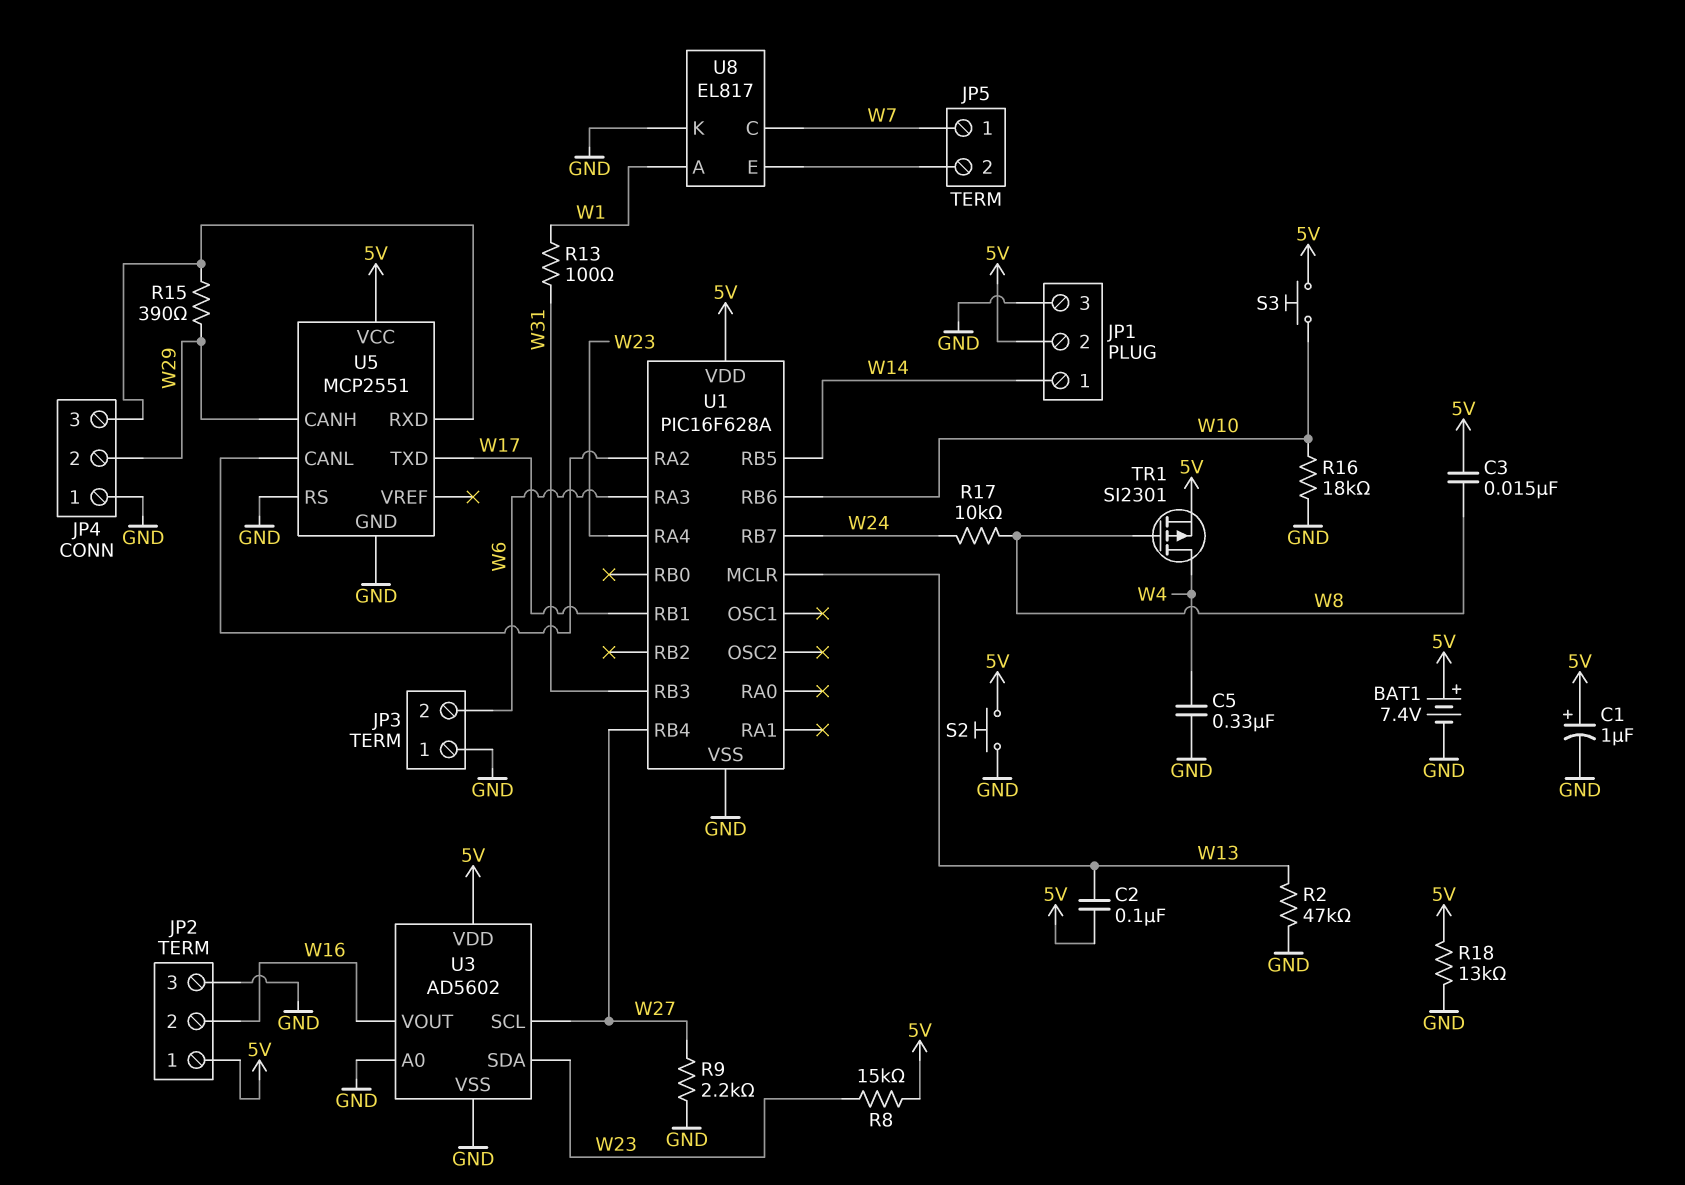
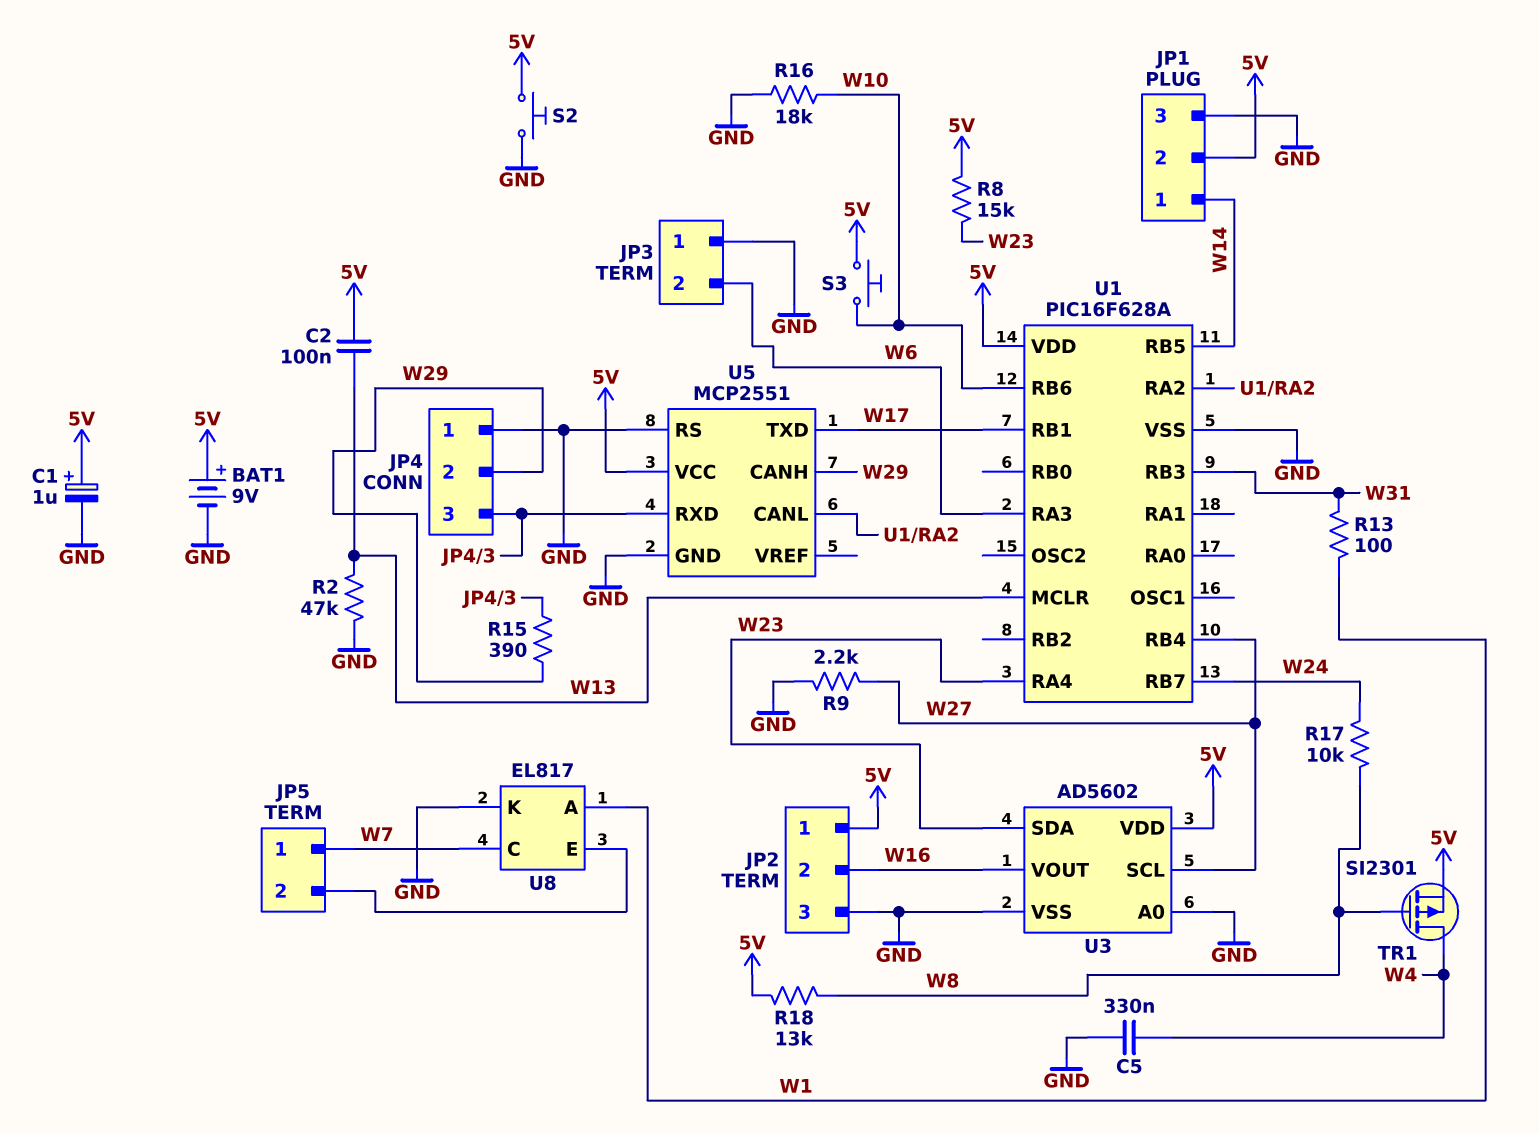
BAT1: 7.4V (plus 5V, minus GND) -> 9V (plus 5V, minus GND)
C3: 15nF (5V, W8) -> none
R18: 13k (5V, GND) -> 13k (5V, W8)

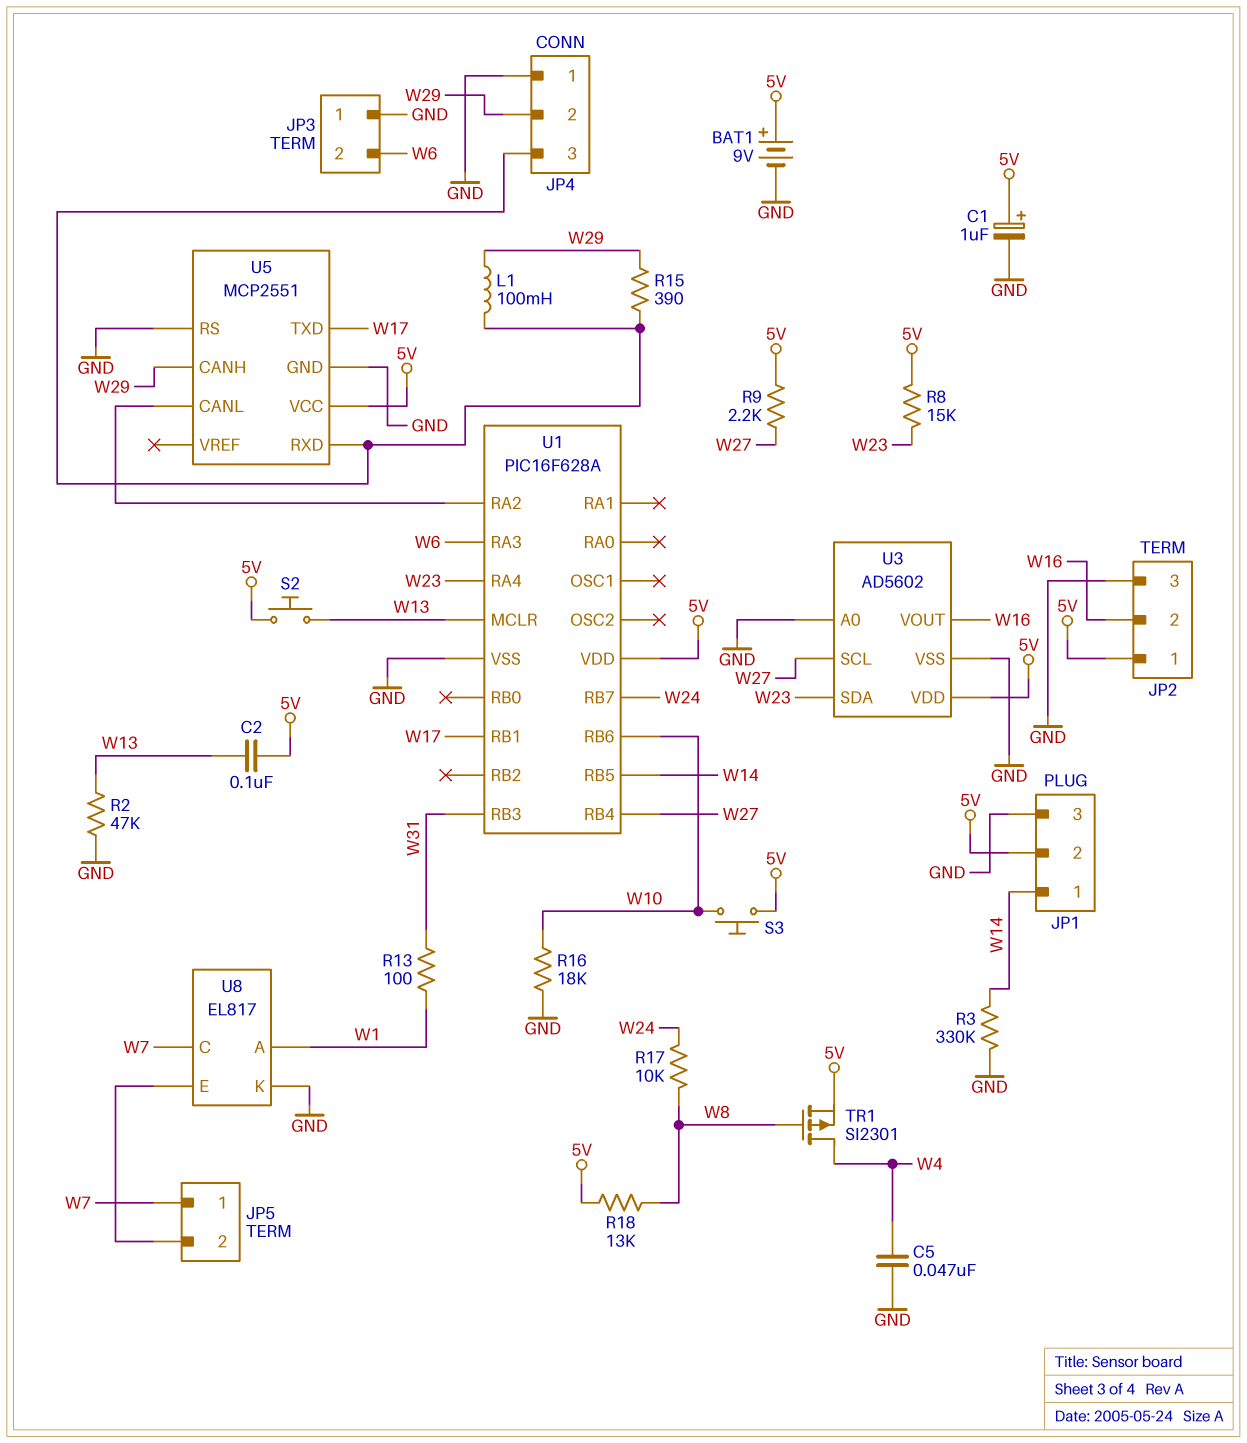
C5: 330nF (GND, W4) -> 47nF (GND, W4)
L1: none -> 100mH (JP4/3, W29)
R3: none -> 330k (GND, W14)
R9: 2.2k (GND, W27) -> 2.2k (5V, W27)
S2: button (5V, GND) -> button (5V, W13)

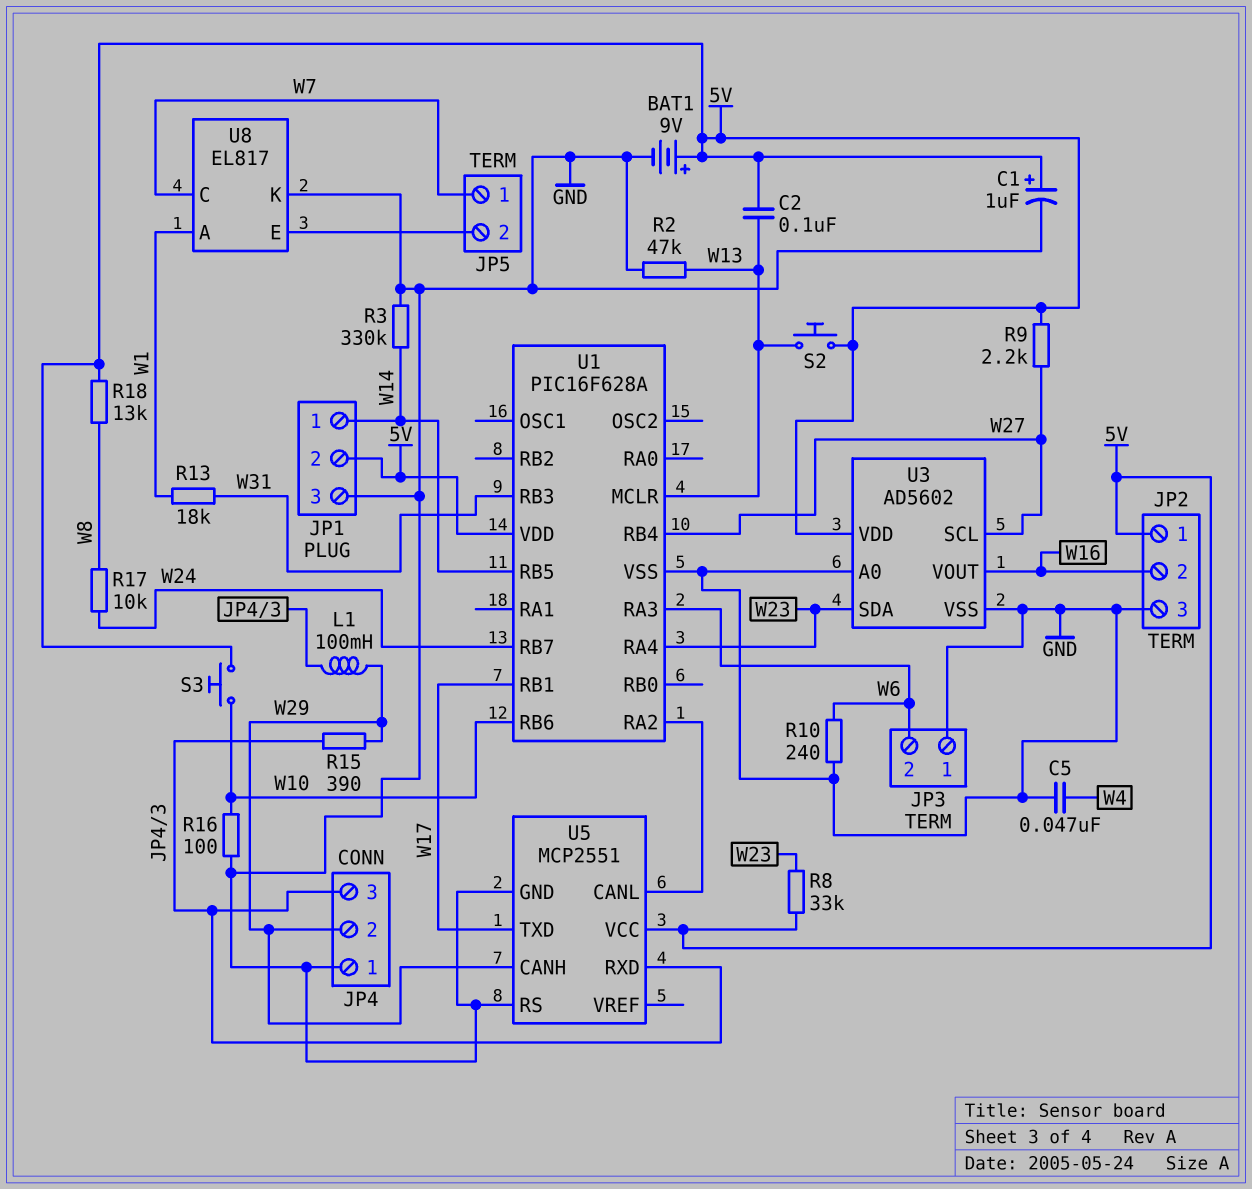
R8: 15k (5V, W23) -> 33k (5V, W23)
R10: none -> 240 (GND, W6)
R13: 100 (W1, W31) -> 18k (W1, W31)
R16: 18k (GND, W10) -> 100 (GND, W10)
TR1: PMOS SI2301 (G W8, D W4, S 5V) -> none

